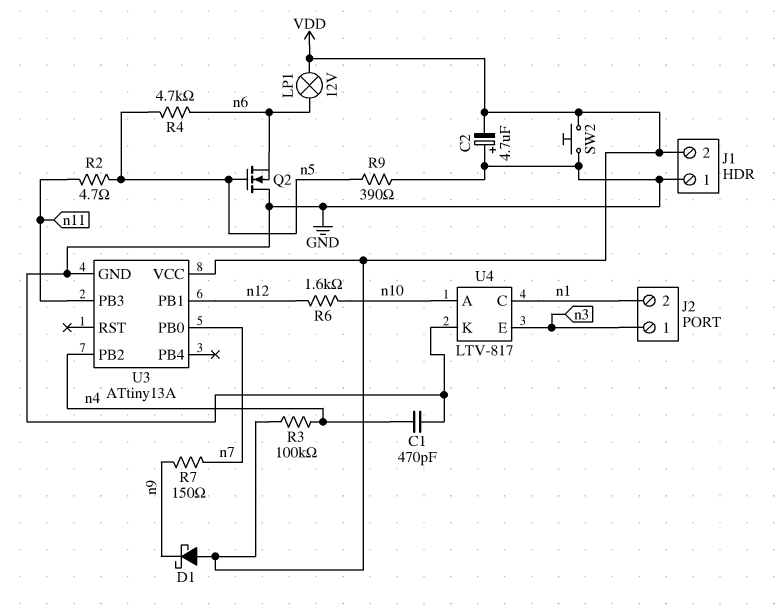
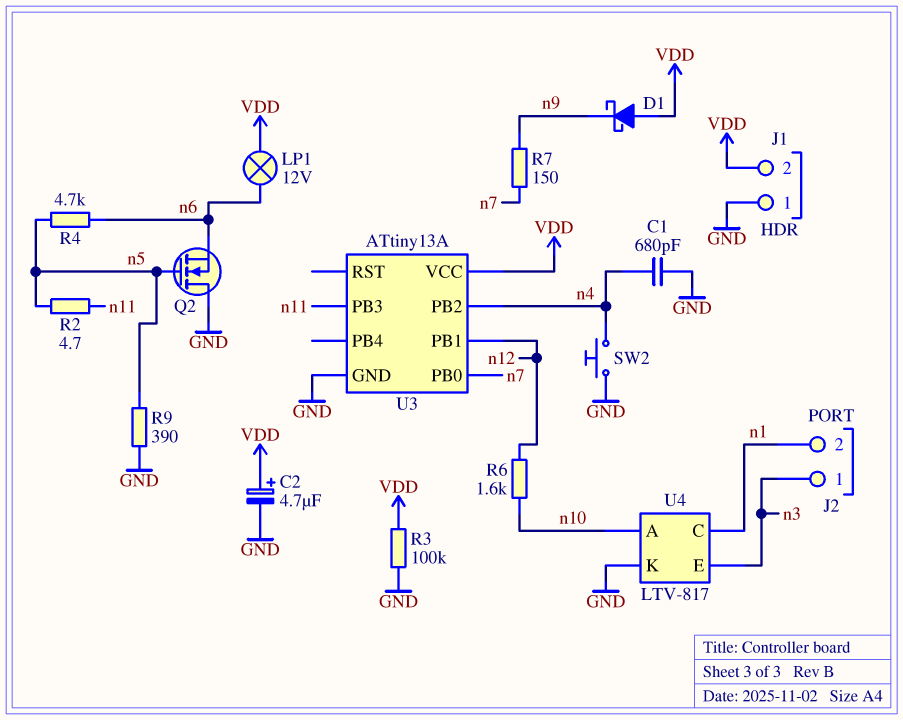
C1: 470pF (GND, n4) -> 680pF (GND, n4)
C2: 4.7uF (plus GND, minus VDD) -> 4.7uF (plus VDD, minus GND)
R3: 100k (VDD, n4) -> 100k (GND, VDD)
SW2: button (GND, VDD) -> button (GND, n4)

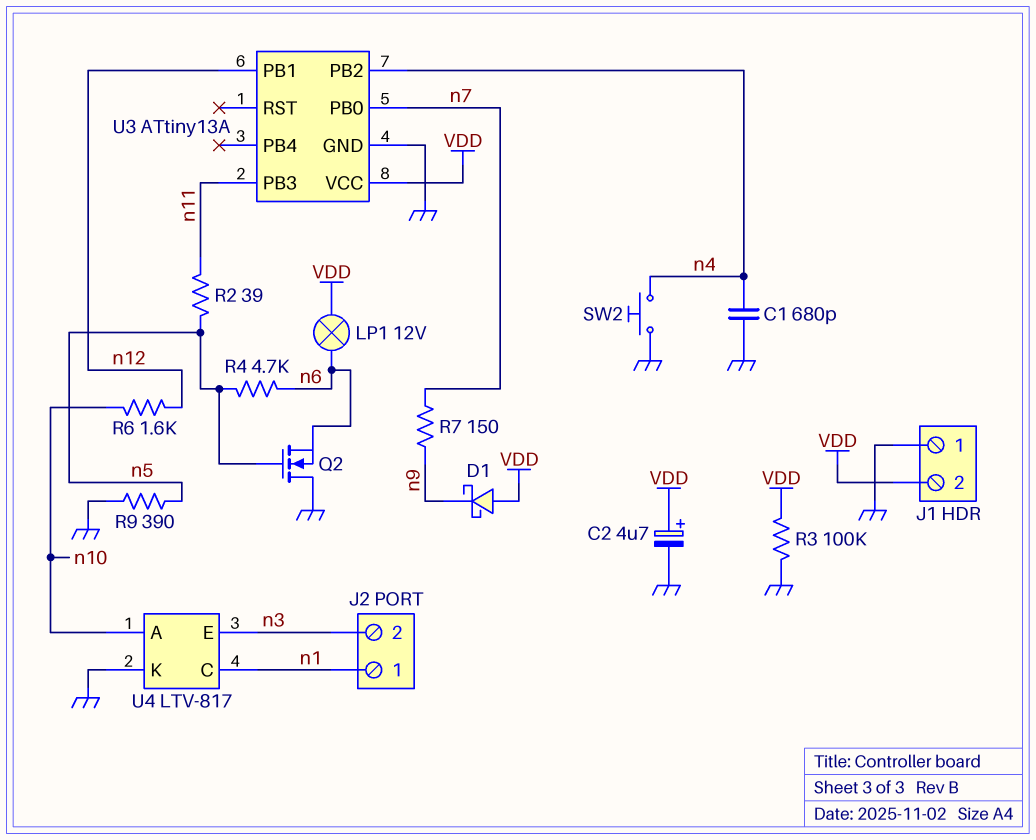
J2 pin 1: n3 -> n1
J2 pin 2: n1 -> n3
R2: 4.7 (n5, n11) -> 39 (n5, n11)

